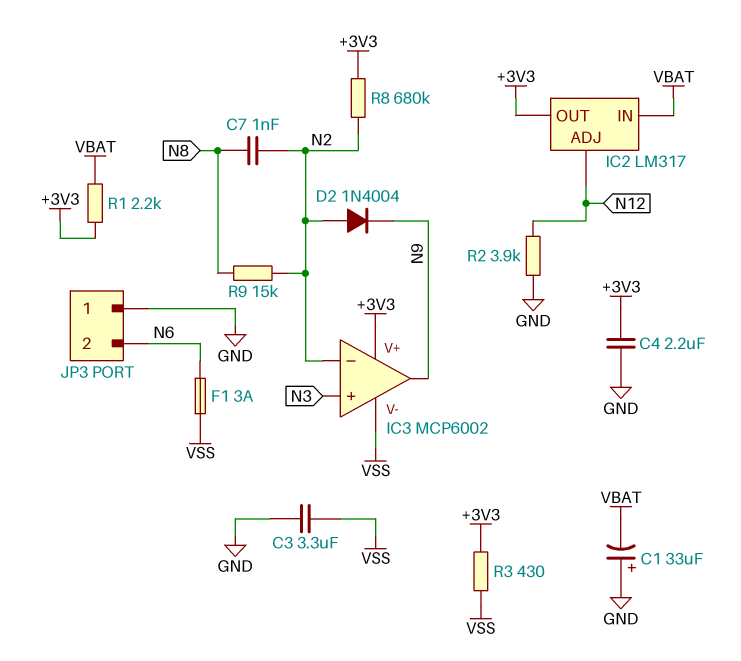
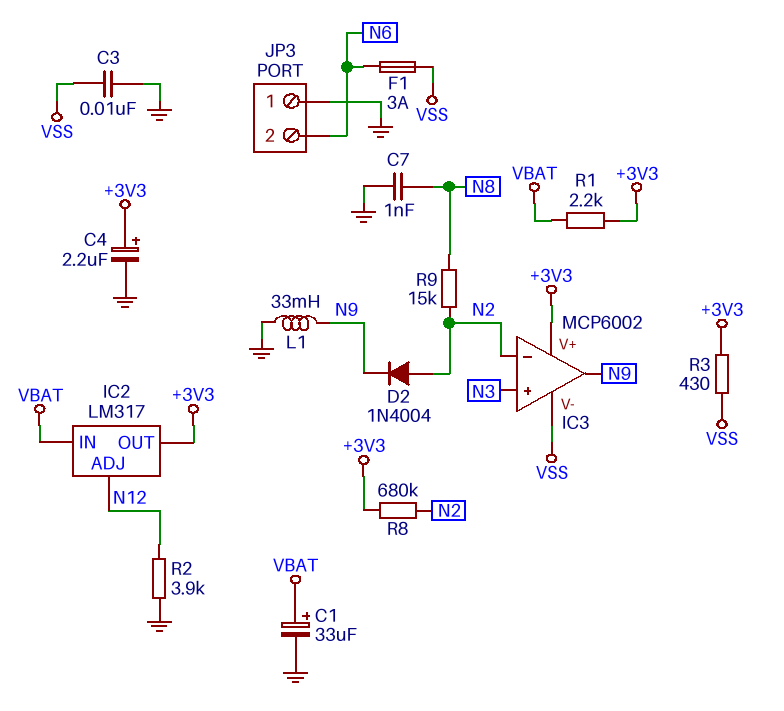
C1: 33uF (plus GND, minus VBAT) -> 33uF (plus VBAT, minus GND)
C3: 3.3uF (GND, VSS) -> 10nF (GND, VSS)
C4: 2.2uF (+3V3, GND) -> 2.2uF (plus +3V3, minus GND)
C7: 1nF (N2, N8) -> 1nF (GND, N8)
L1: none -> 33mH (GND, N9)

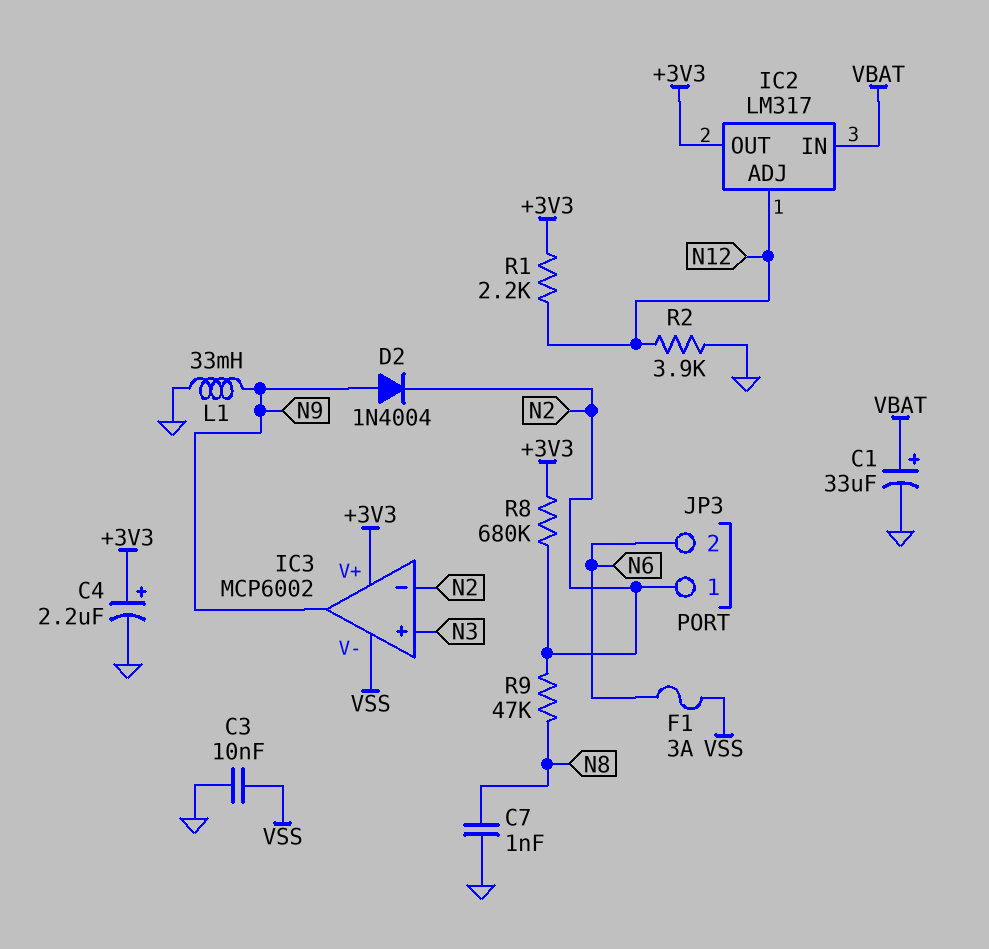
D2: diode 1N4004 (A N2, K N9) -> diode 1N4004 (A N9, K N2)
JP3 pin 1: GND -> N2
R1: 2.2k (+3V3, VBAT) -> 2.2k (+3V3, N12)
R3: 430 (+3V3, VSS) -> none
R9: 15k (N2, N8) -> 47k (N2, N8)

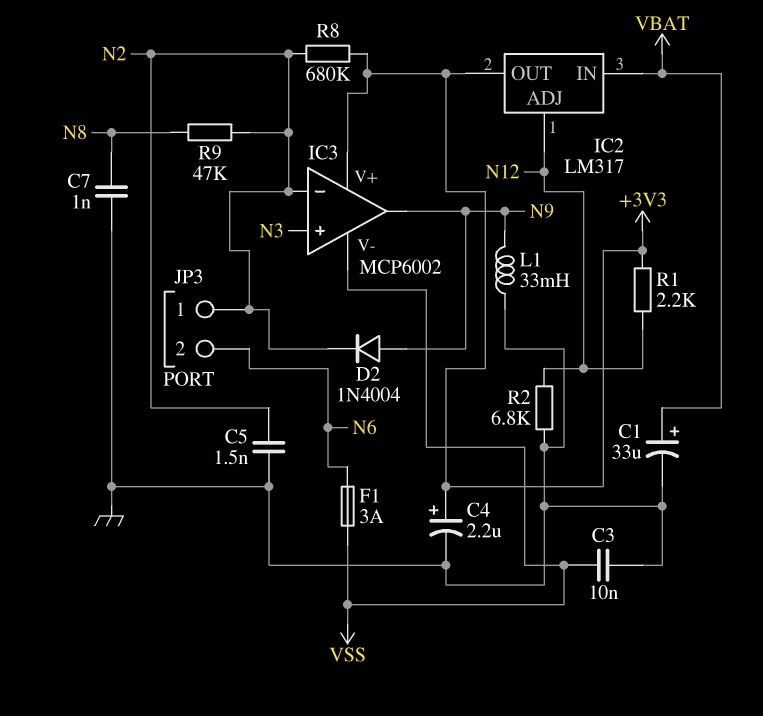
C5: none -> 1.5nF (GND, N2)
R2: 3.9k (GND, N12) -> 6.8k (GND, N12)

